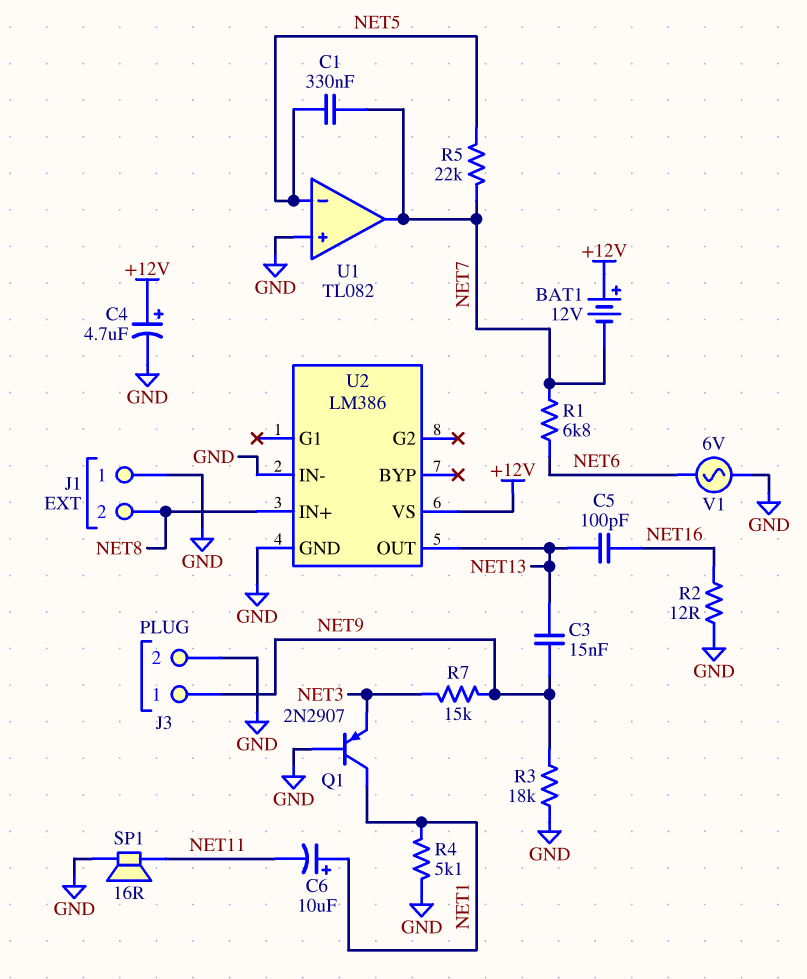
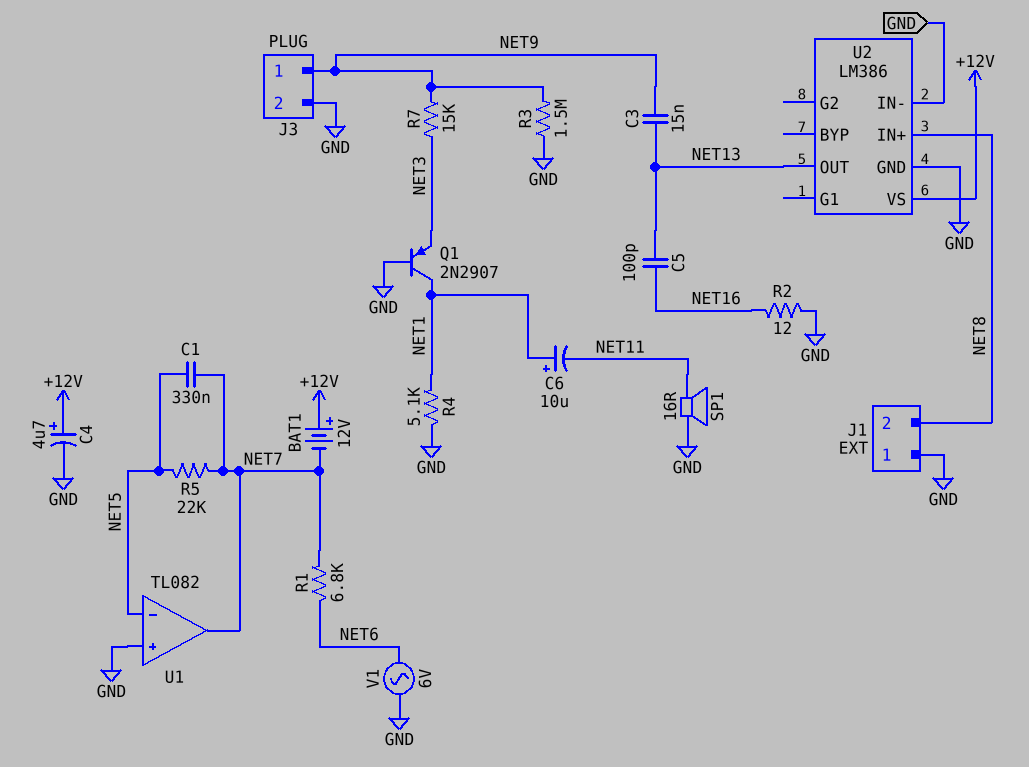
R3: 18k (GND, NET9) -> 1.5M (GND, NET9)

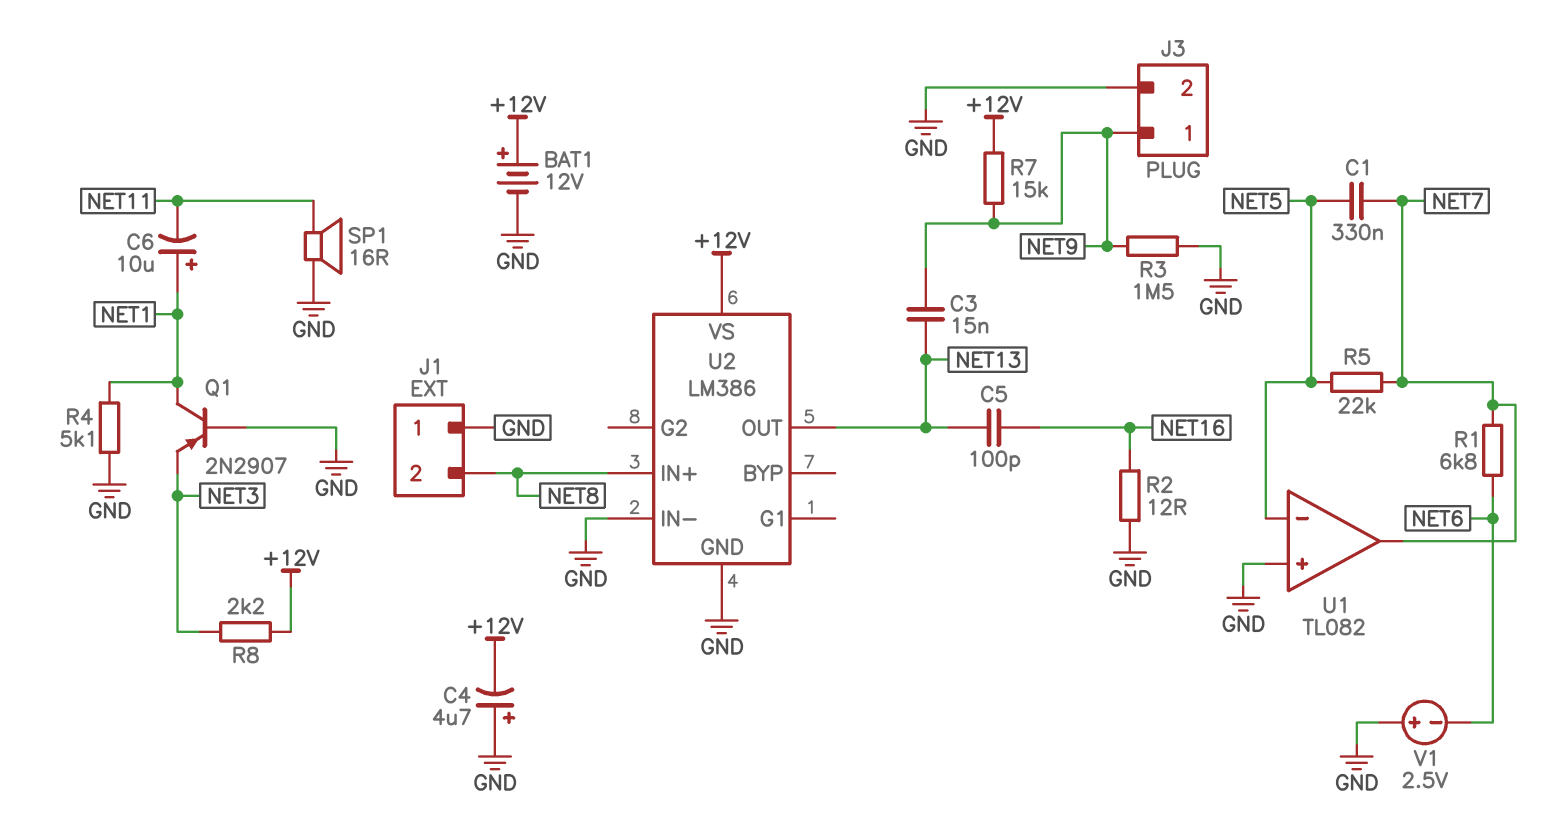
BAT1: 12V (plus +12V, minus NET7) -> 12V (plus +12V, minus GND)
C4: 4.7uF (plus +12V, minus GND) -> 4.7uF (plus GND, minus +12V)
R7: 15k (NET3, NET9) -> 15k (+12V, NET9)
R8: none -> 2.2k (+12V, NET3)
V1: AC 6V (GND, NET6) -> 2.5V (plus GND, minus NET6)

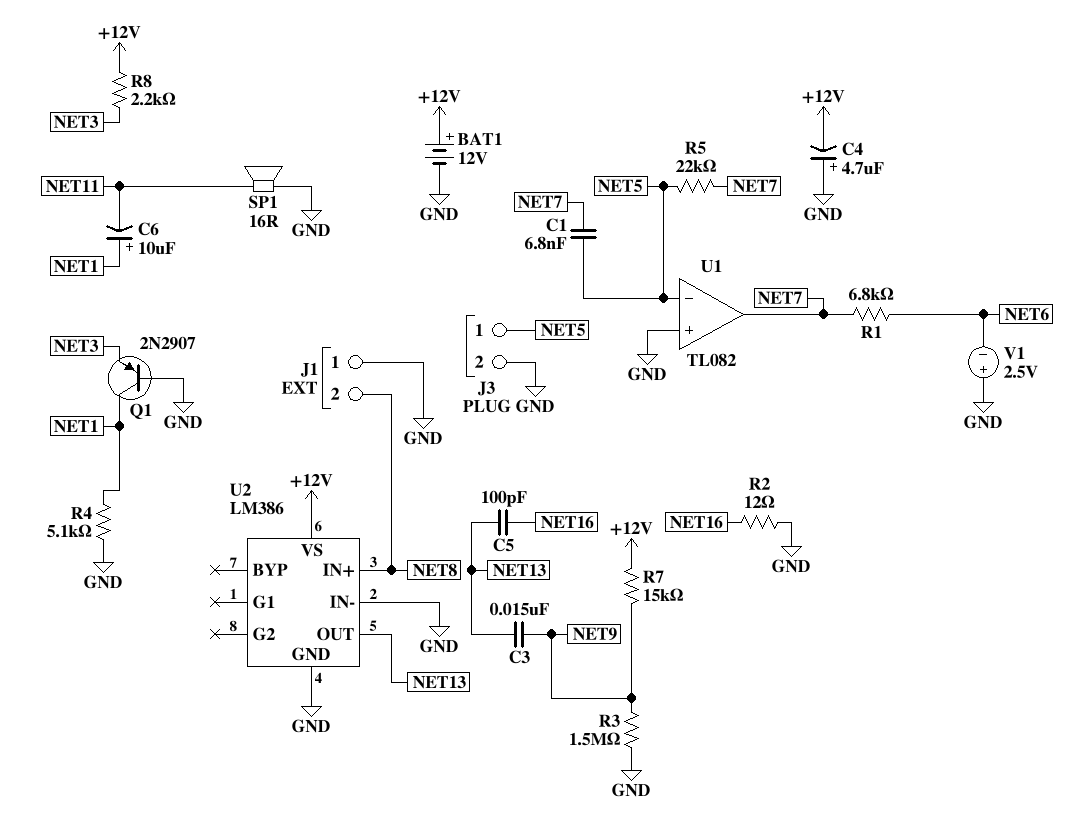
C1: 330nF (NET5, NET7) -> 6.8nF (NET5, NET7)
J3 pin 1: NET9 -> NET5

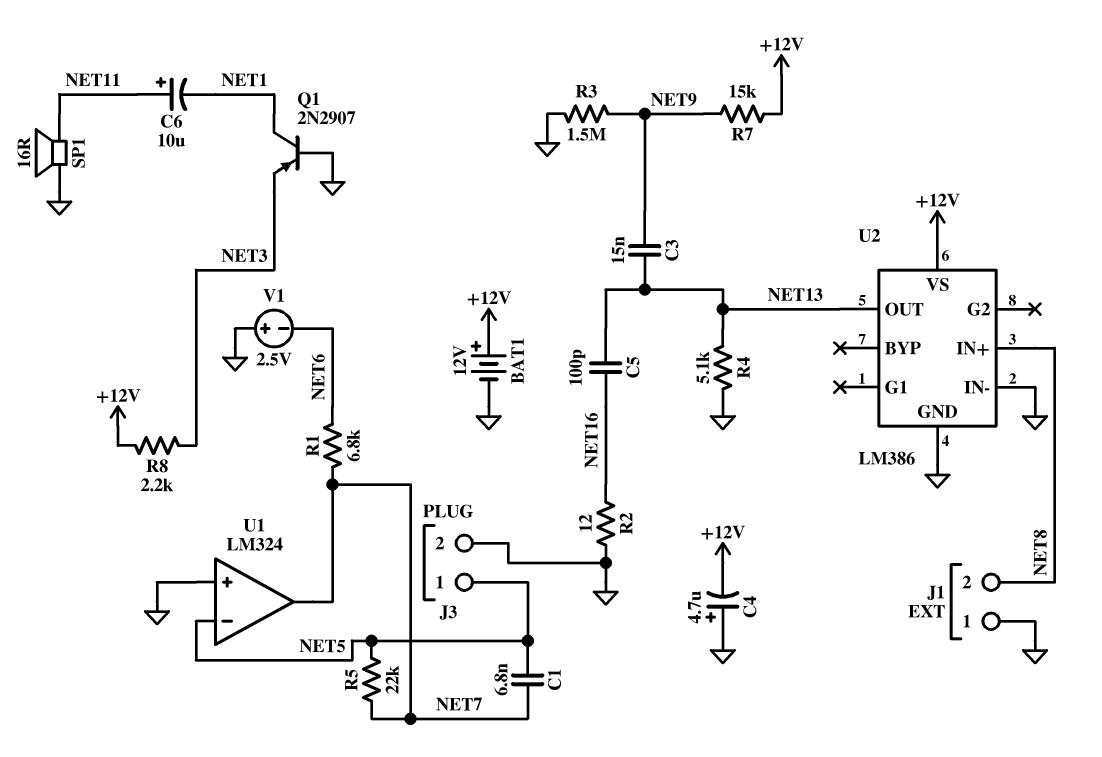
C6: 10uF (plus NET1, minus NET11) -> 10uF (plus NET11, minus NET1)
R4: 5.1k (GND, NET1) -> 5.1k (GND, NET13)
U1: TL082 -> LM324

